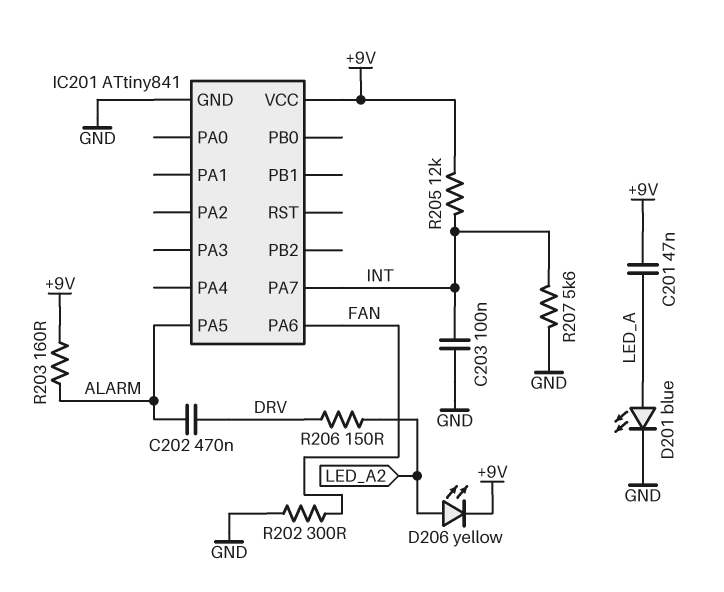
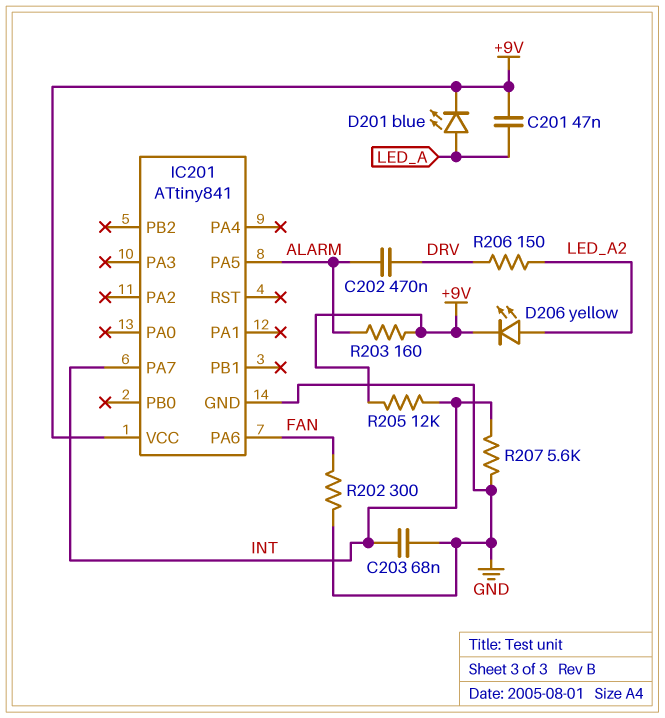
C203: 100nF (GND, INT) -> 68nF (GND, INT)
D201: LED blue (A LED_A, K GND) -> LED blue (A LED_A, K +9V)

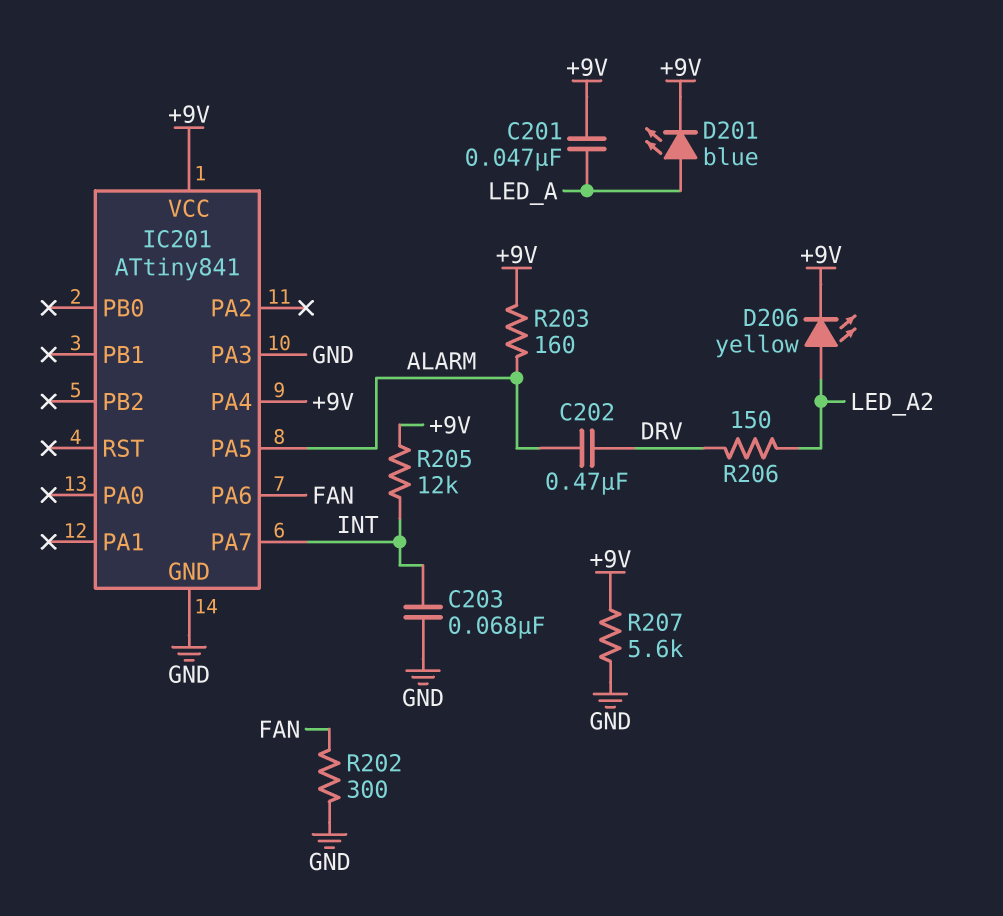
IC201 pin PA3: none -> GND
IC201 pin PA4: none -> +9V
R207: 5.6k (GND, INT) -> 5.6k (+9V, GND)

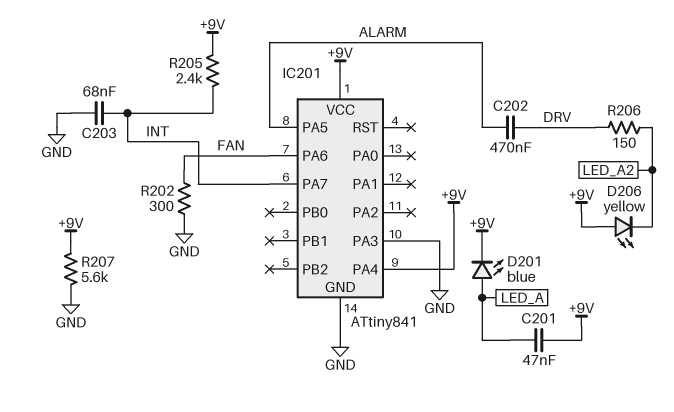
D206: LED yellow (A LED_A2, K +9V) -> LED yellow (A +9V, K LED_A2)
R203: 160 (+9V, ALARM) -> none
R205: 12k (+9V, INT) -> 2.4k (+9V, INT)

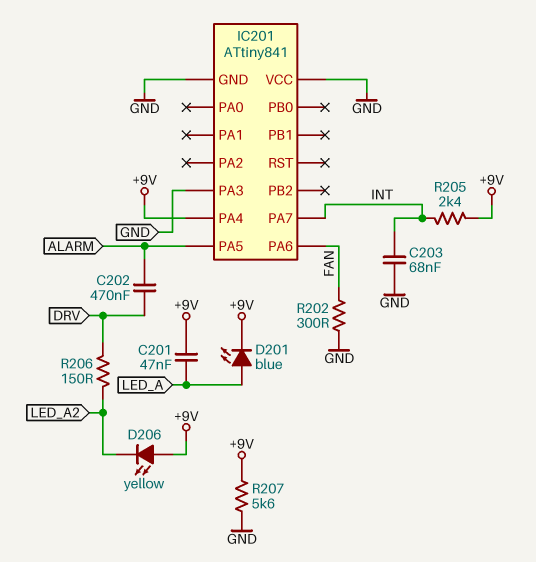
IC201 pin VCC: +9V -> GND

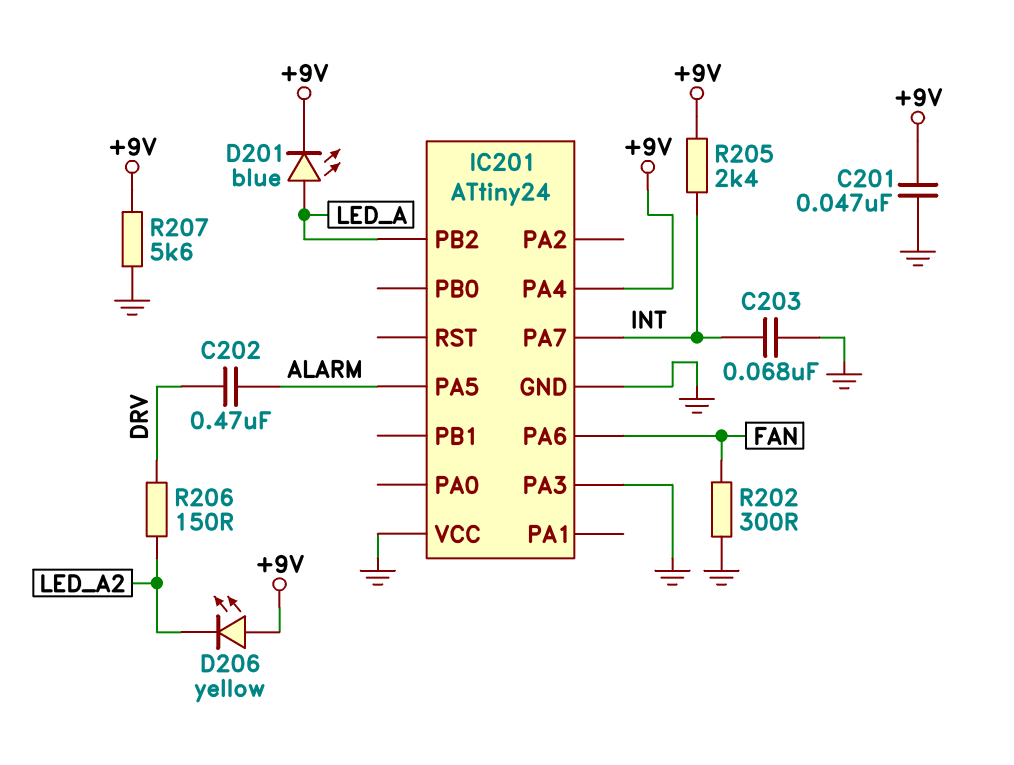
C201: 47nF (+9V, LED_A) -> 47nF (+9V, GND)
IC201: ATtiny841 -> ATtiny24
IC201 pin PB2: none -> LED_A

